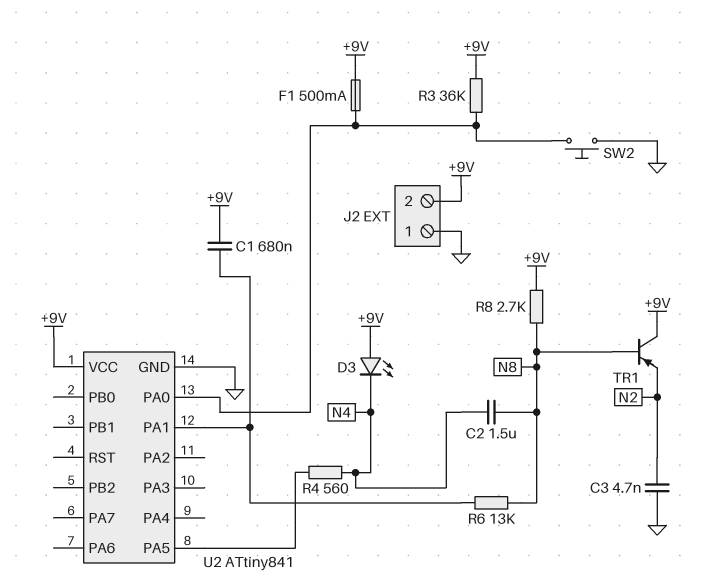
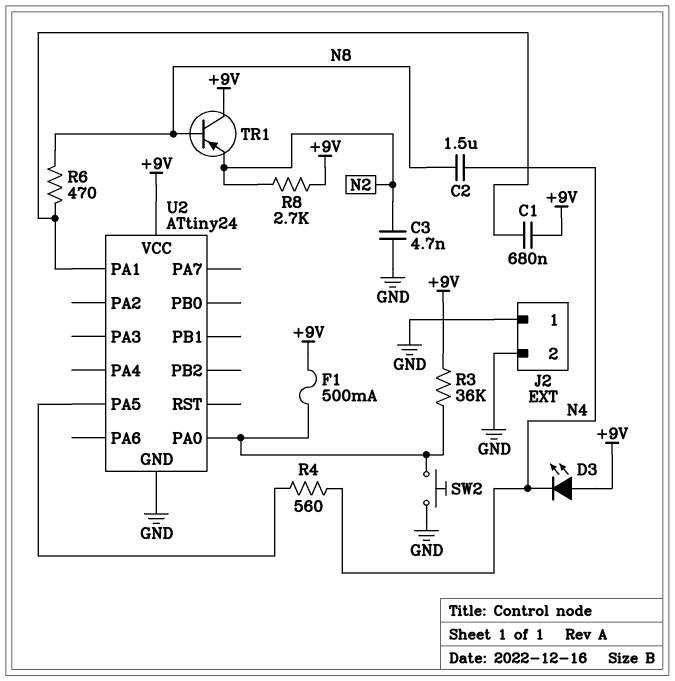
J2 pin 2: +9V -> GND
R6: 13k (N8, U2/PA1) -> 470 (N8, U2/PA1)
R8: 2.7k (+9V, N8) -> 2.7k (+9V, N2)
U2: ATtiny841 -> ATtiny24

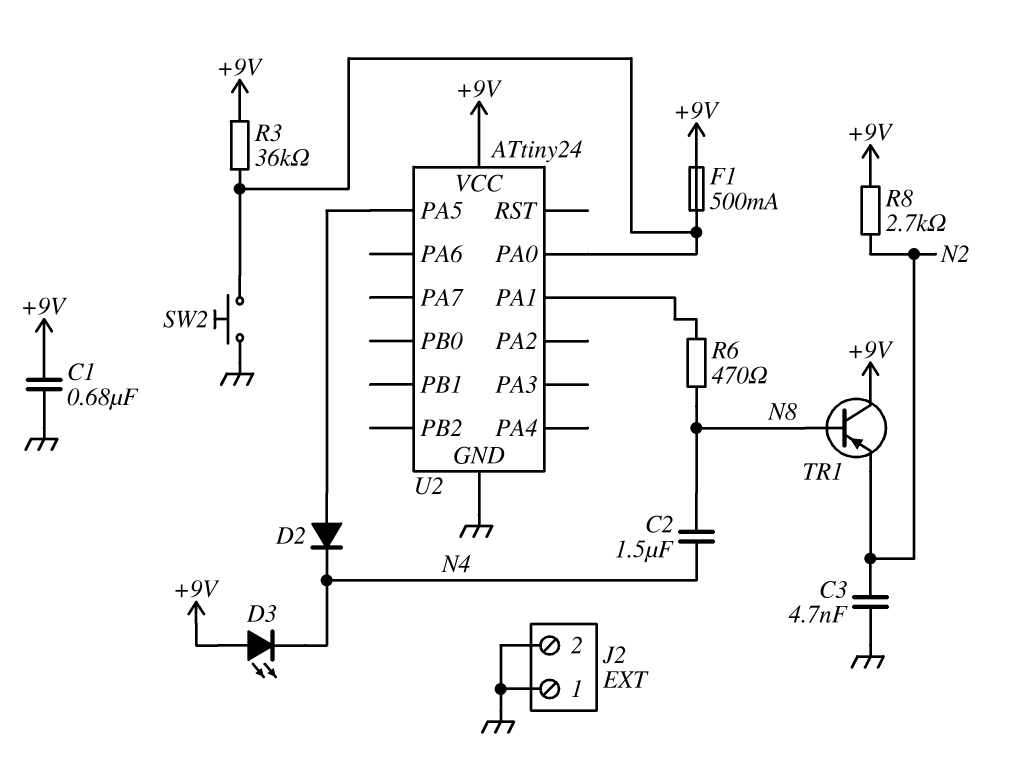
C1: 680nF (+9V, U2/PA1) -> 680nF (+9V, GND)
D2: none -> diode (A U2/PA5, K N4)
R4: 560 (N4, U2/PA5) -> none

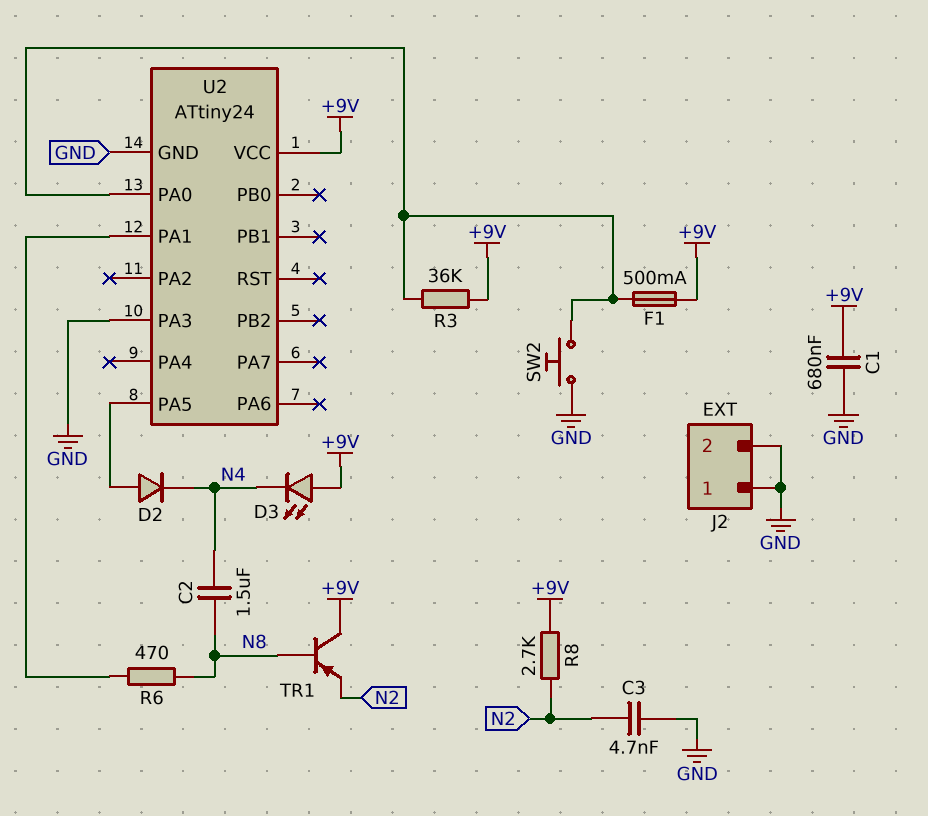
U2 pin PA3: none -> GND

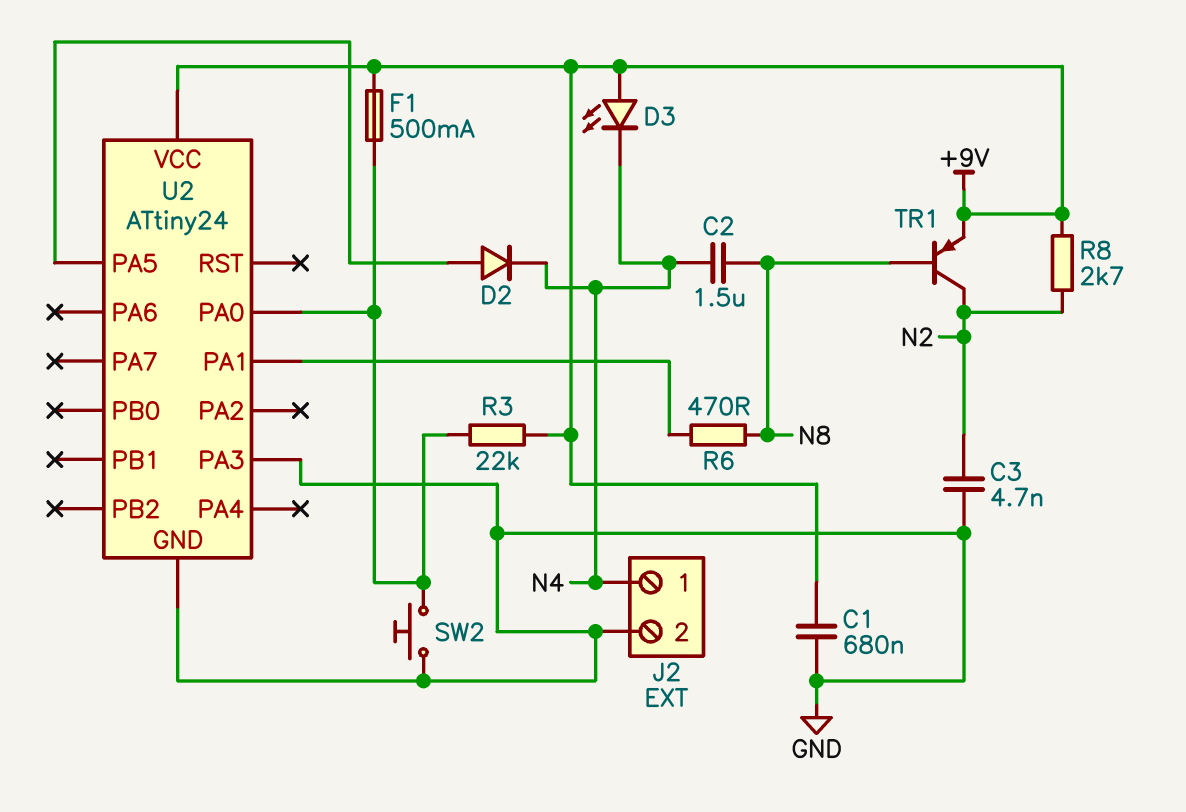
J2 pin 1: GND -> N4
R3: 36k (+9V, U2/PA0) -> 22k (+9V, U2/PA0)
TR1: PNP (B N8, C +9V, E N2) -> PNP (B N8, C N2, E +9V)

